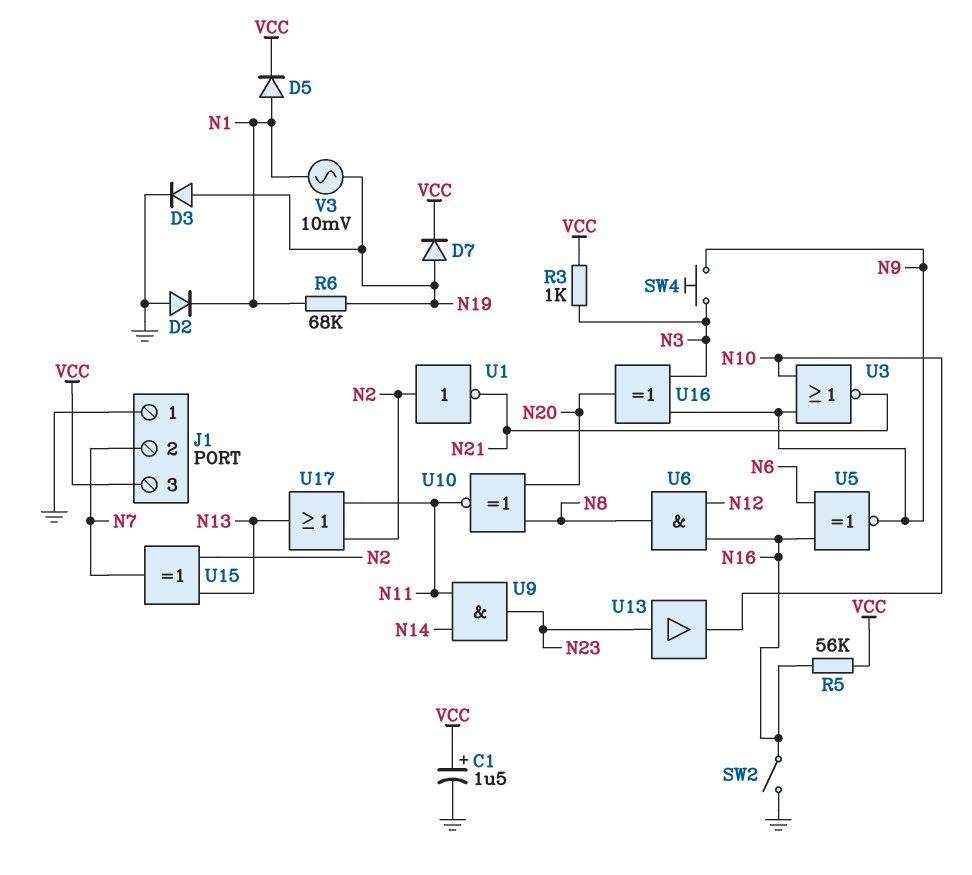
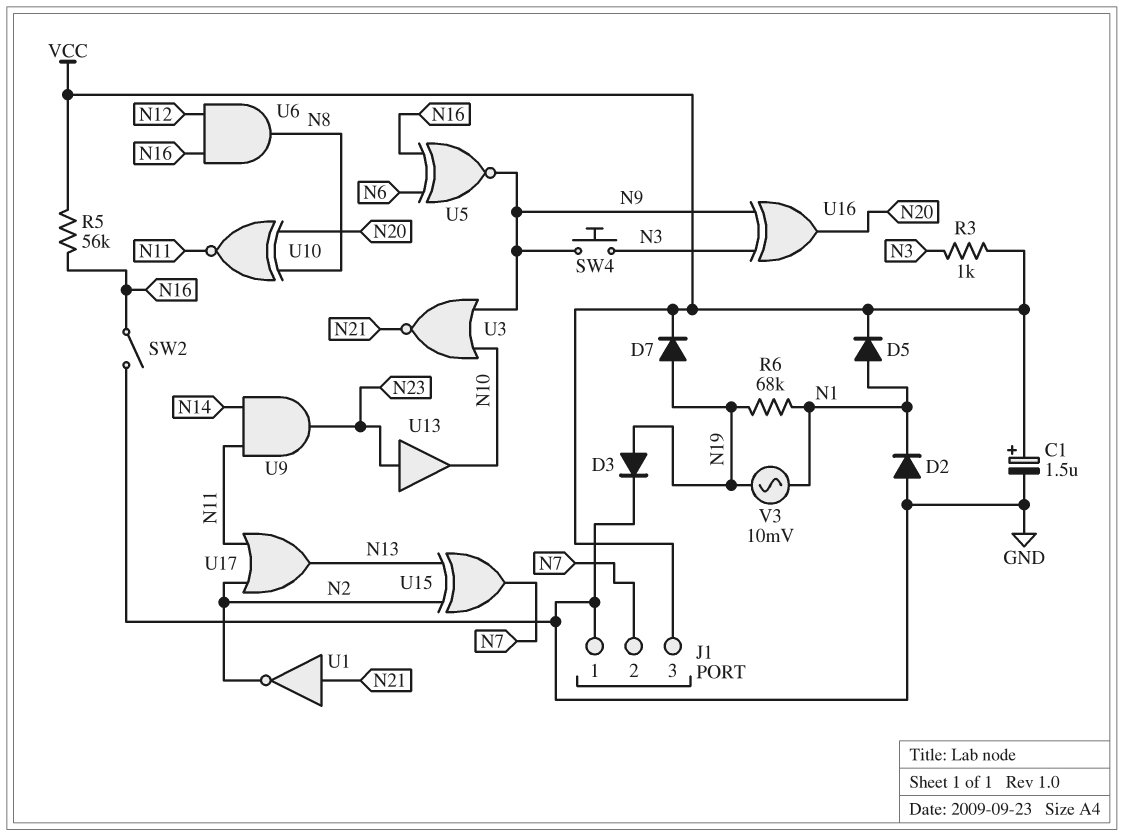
U1: NOT (in N2, out N21) -> NOT (in N21, out N2)

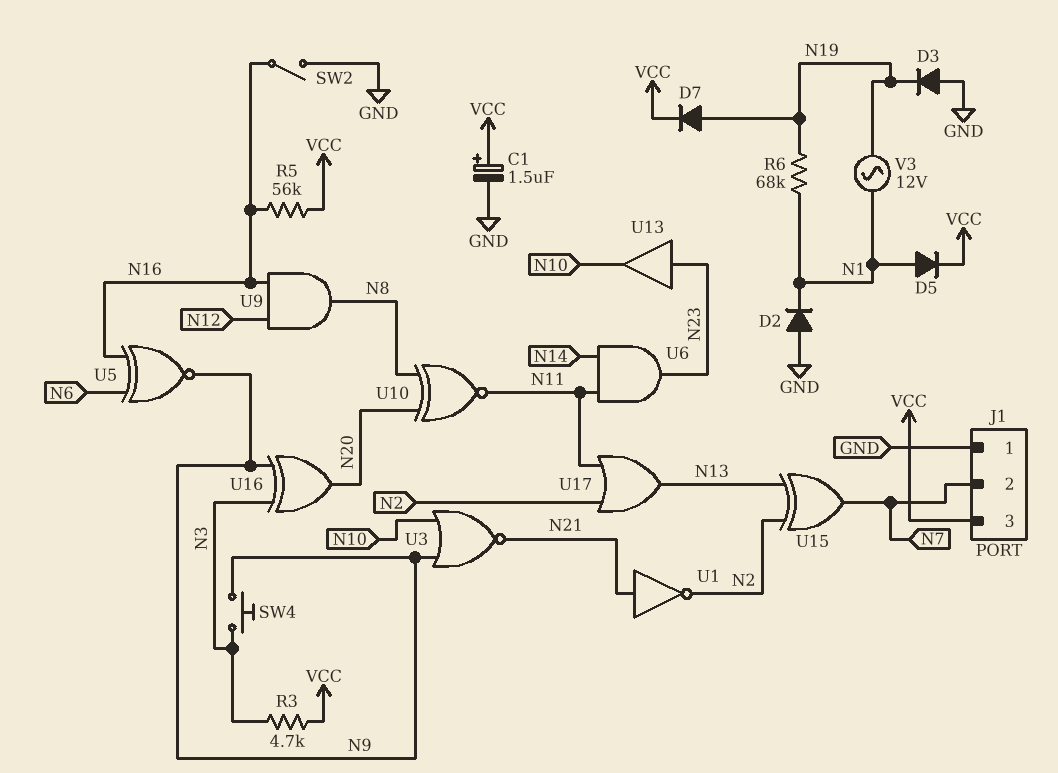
D3: diode (A N19, K GND) -> diode (A GND, K N19)
R3: 1k (N3, VCC) -> 4.7k (N3, VCC)
U6: AND (in N12, in N16, out N8) -> AND (in N11, in N14, out N23)
U9: AND (in N11, in N14, out N23) -> AND (in N12, in N16, out N8)
V3: AC 10mV (N1, N19) -> AC 12V (N1, N19)

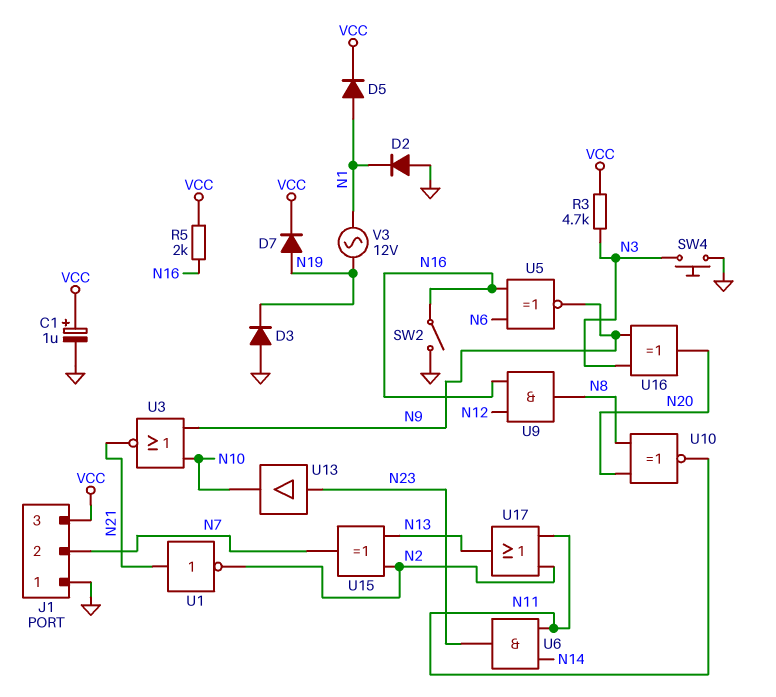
C1: 1.5uF (plus VCC, minus GND) -> 1uF (plus VCC, minus GND)
R5: 56k (N16, VCC) -> 2k (N16, VCC)
R6: 68k (N1, N19) -> none
SW4: button (N3, N9) -> button (GND, N3)

